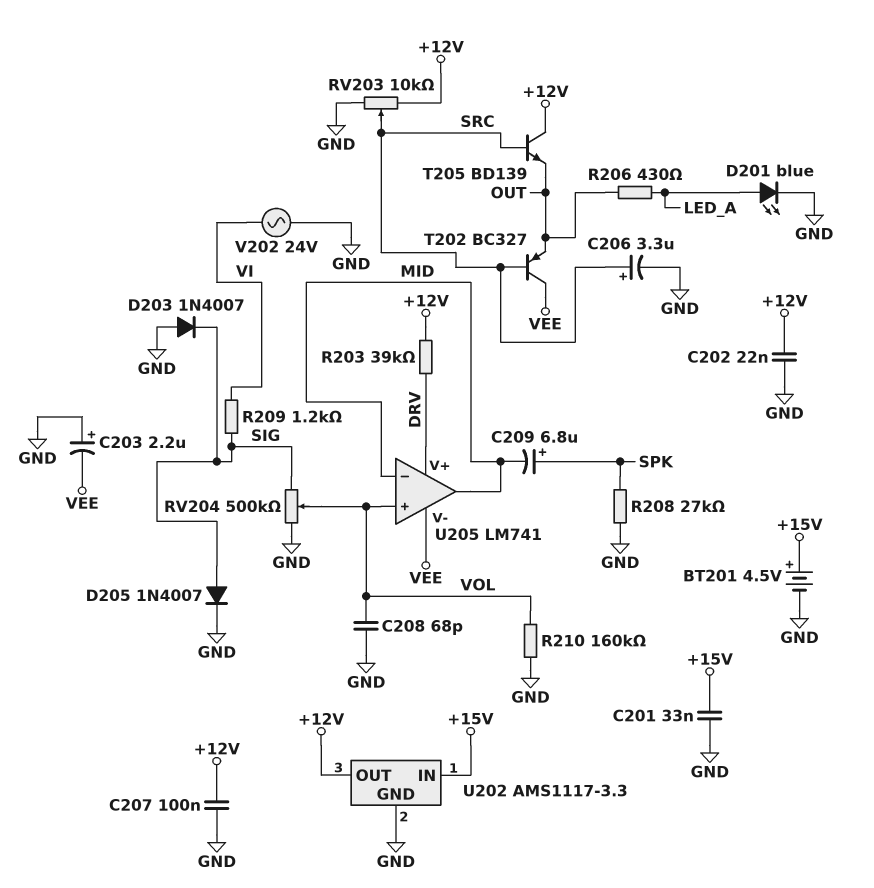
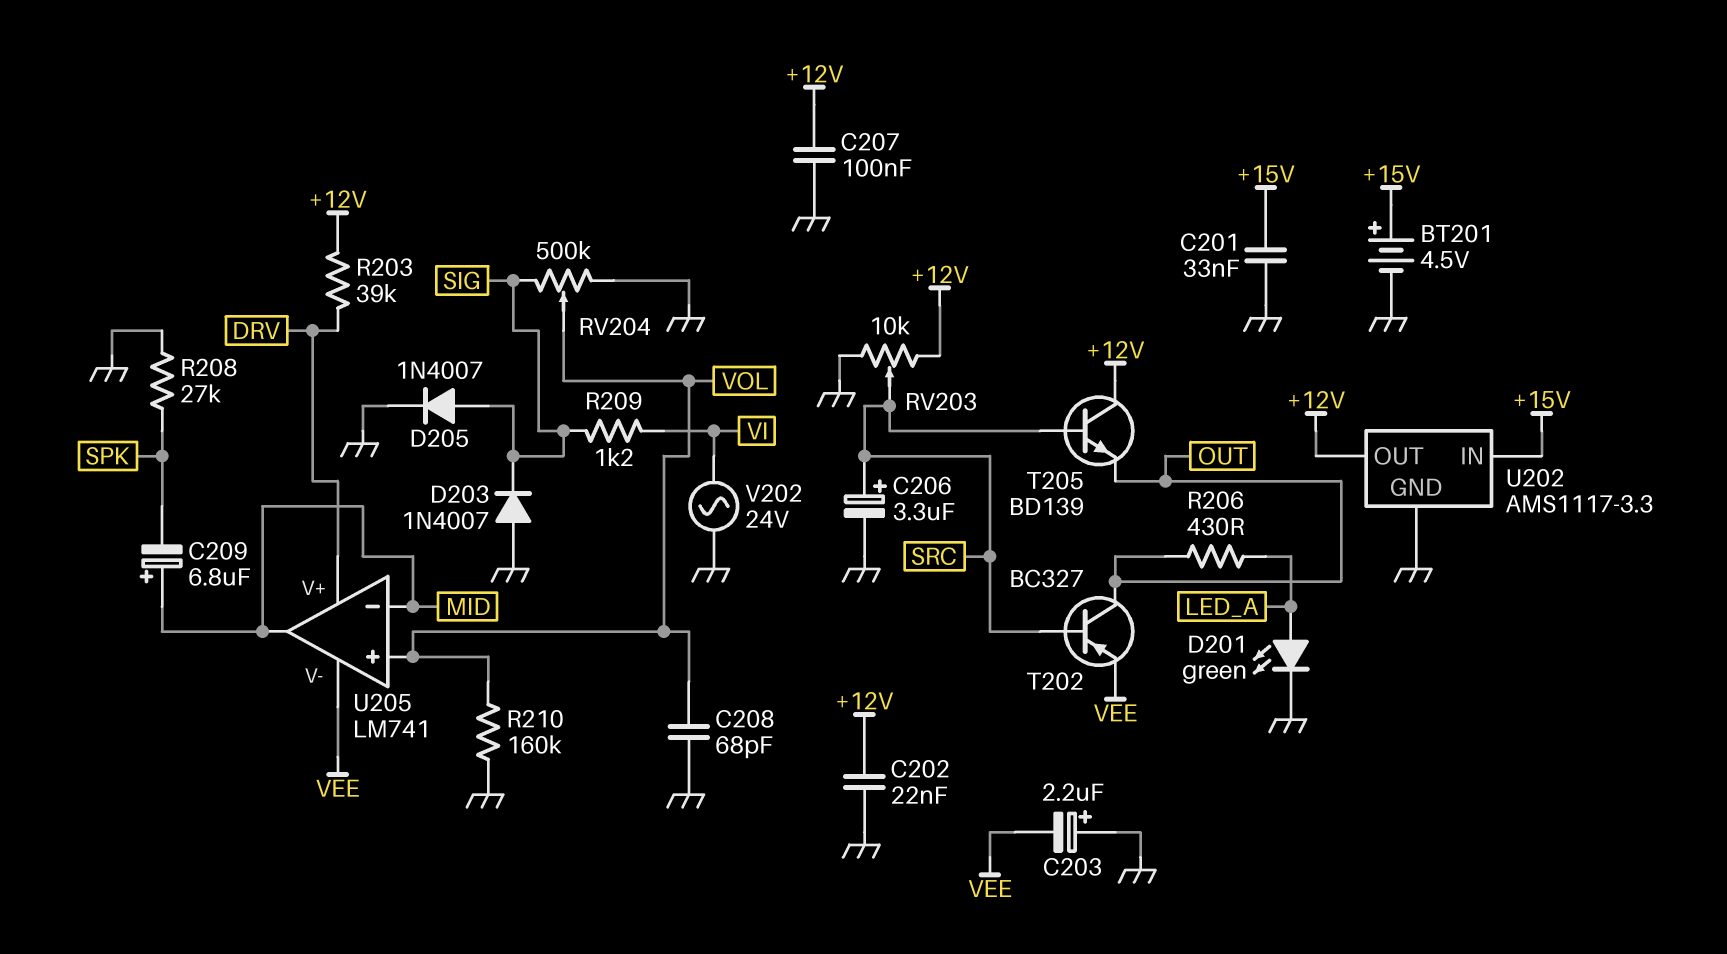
C209: 6.8uF (plus SPK, minus MID) -> 6.8uF (plus MID, minus SPK)
D201: LED blue (A LED_A, K GND) -> LED green (A LED_A, K GND)
T202: PNP BC327 (B SRC, C VEE, E OUT) -> PNP BC327 (B SRC, C OUT, E VEE)

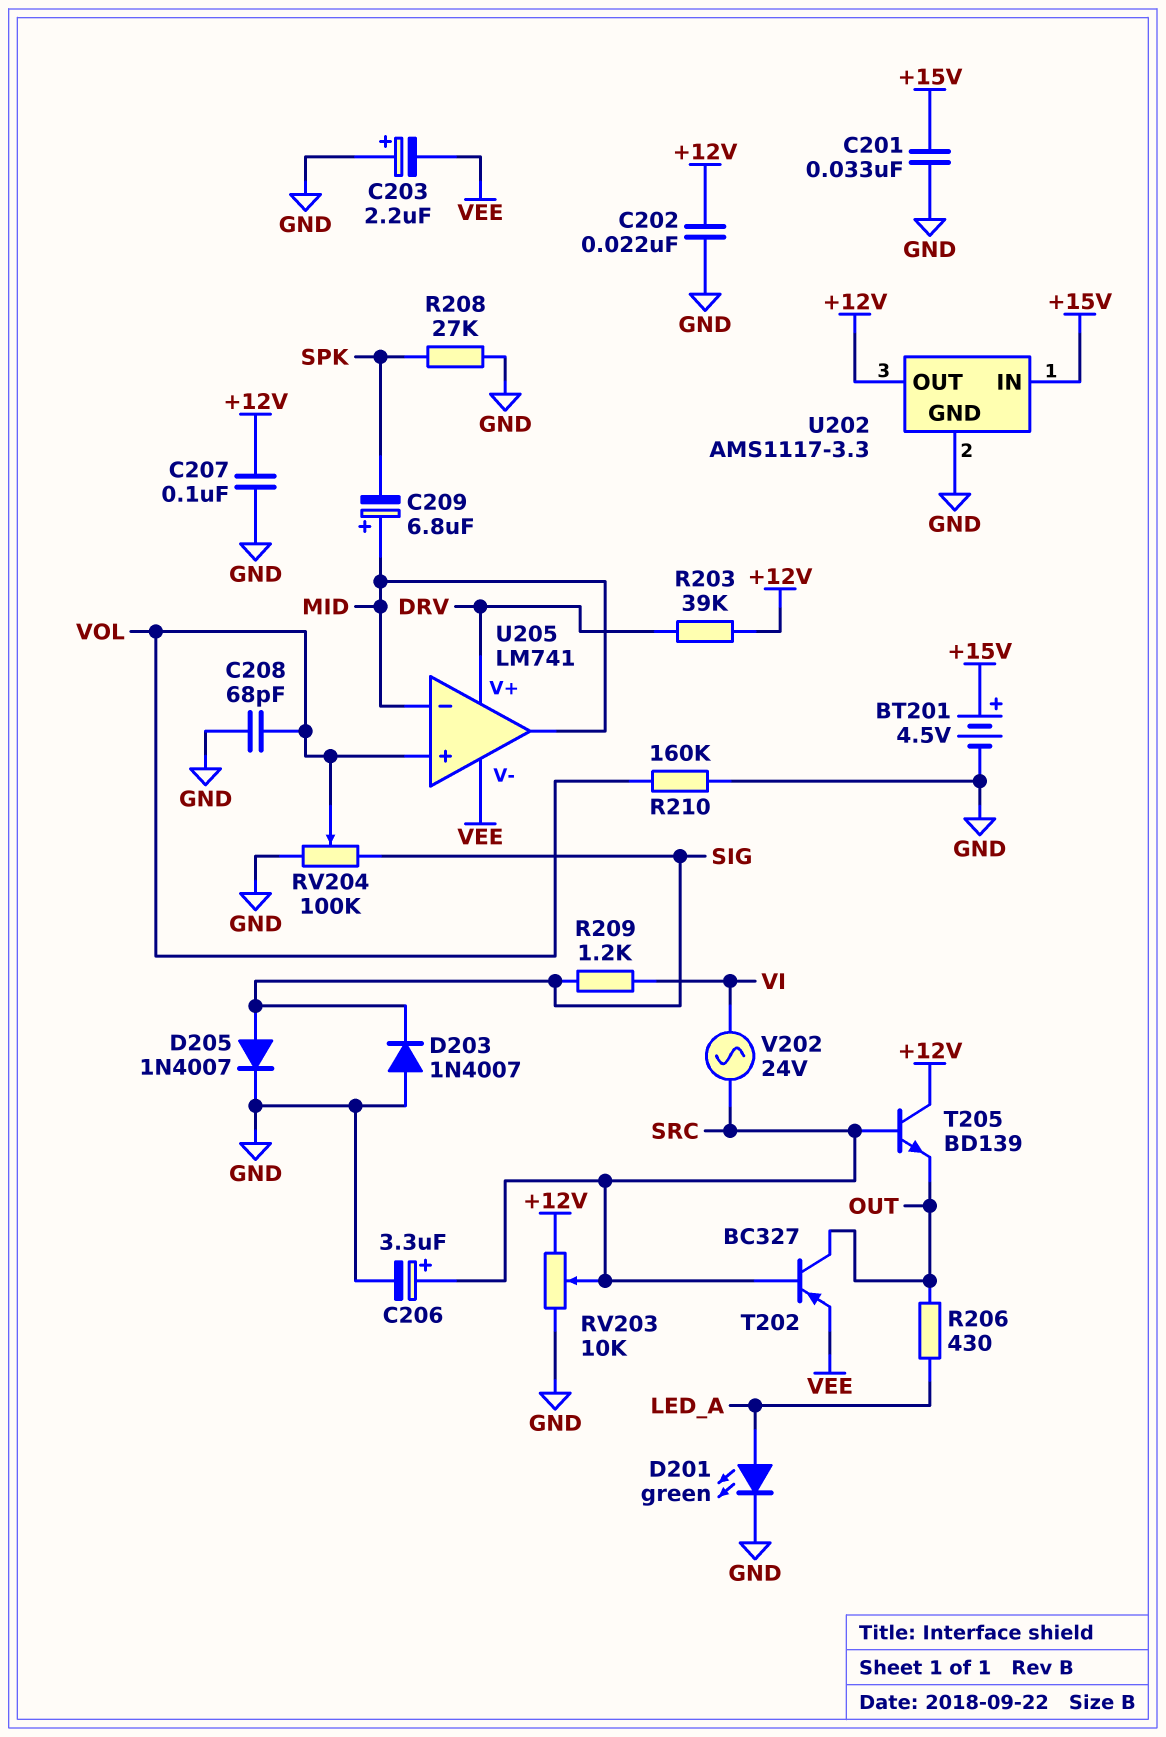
RV204: 500k (GND, SIG, wiper VOL) -> 100k (GND, SIG, wiper VOL)
V202: AC 24V (GND, VI) -> AC 24V (SRC, VI)

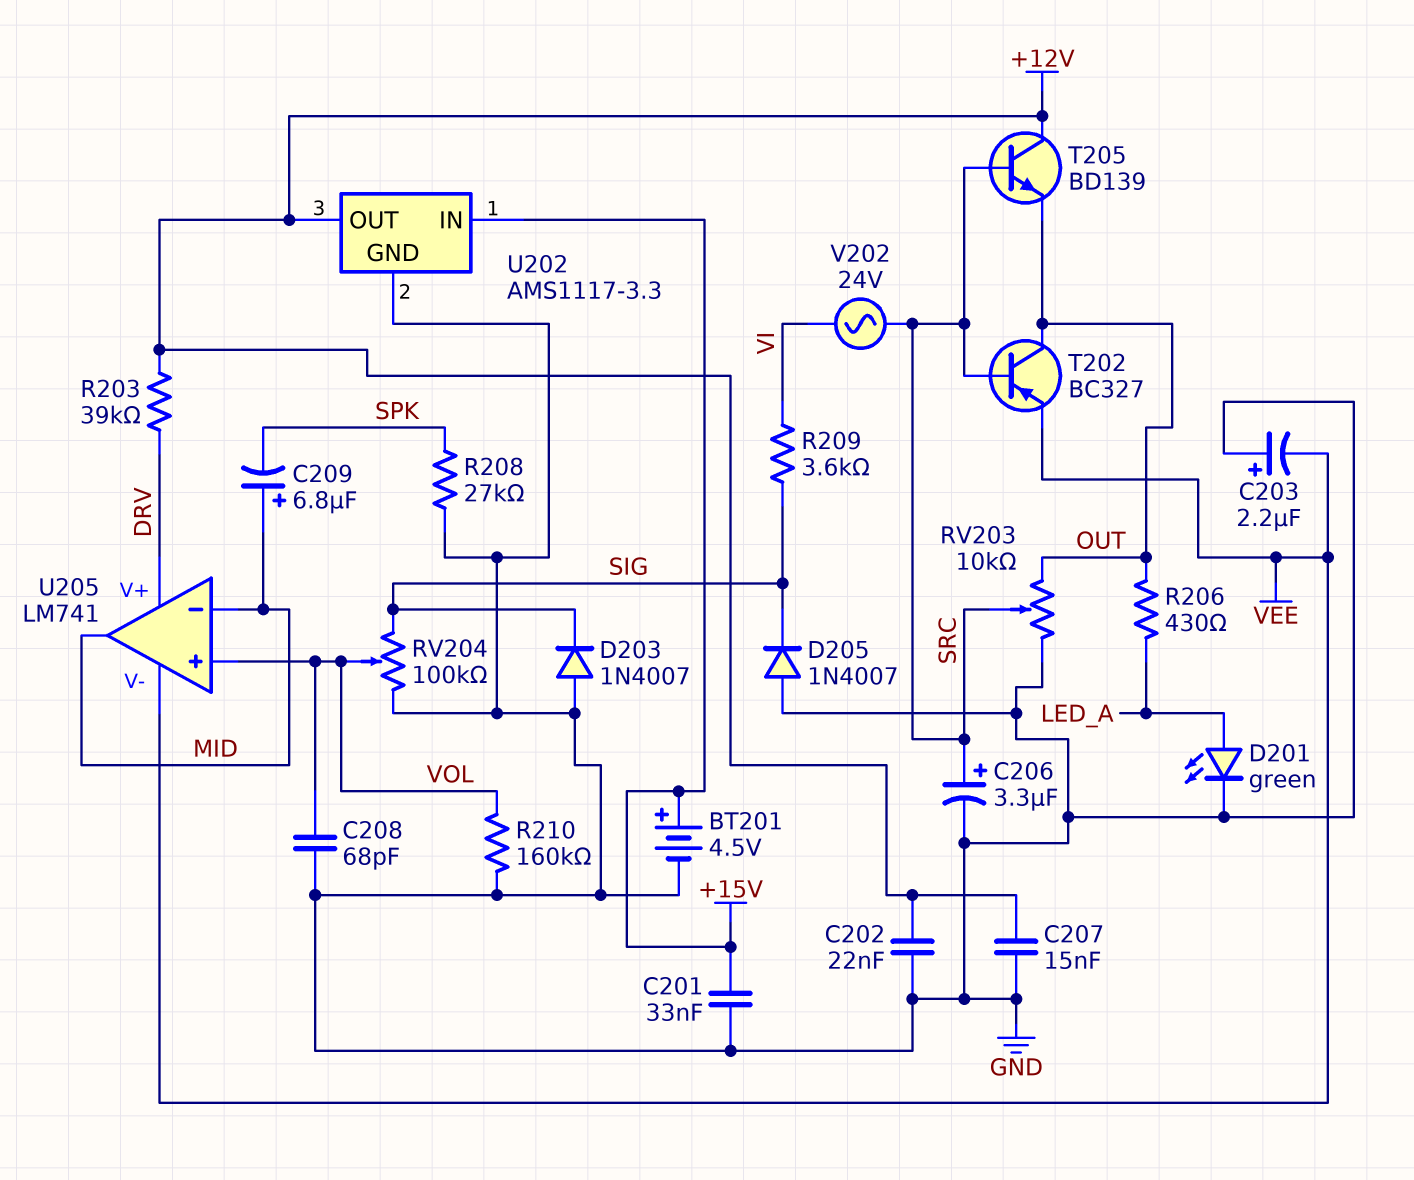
C207: 100nF (+12V, GND) -> 15nF (+12V, GND)
D205: diode 1N4007 (A SIG, K GND) -> diode 1N4007 (A GND, K SIG)
R209: 1.2k (SIG, VI) -> 3.6k (SIG, VI)
RV203: 10k (+12V, GND, wiper SRC) -> 10k (GND, OUT, wiper SRC)

